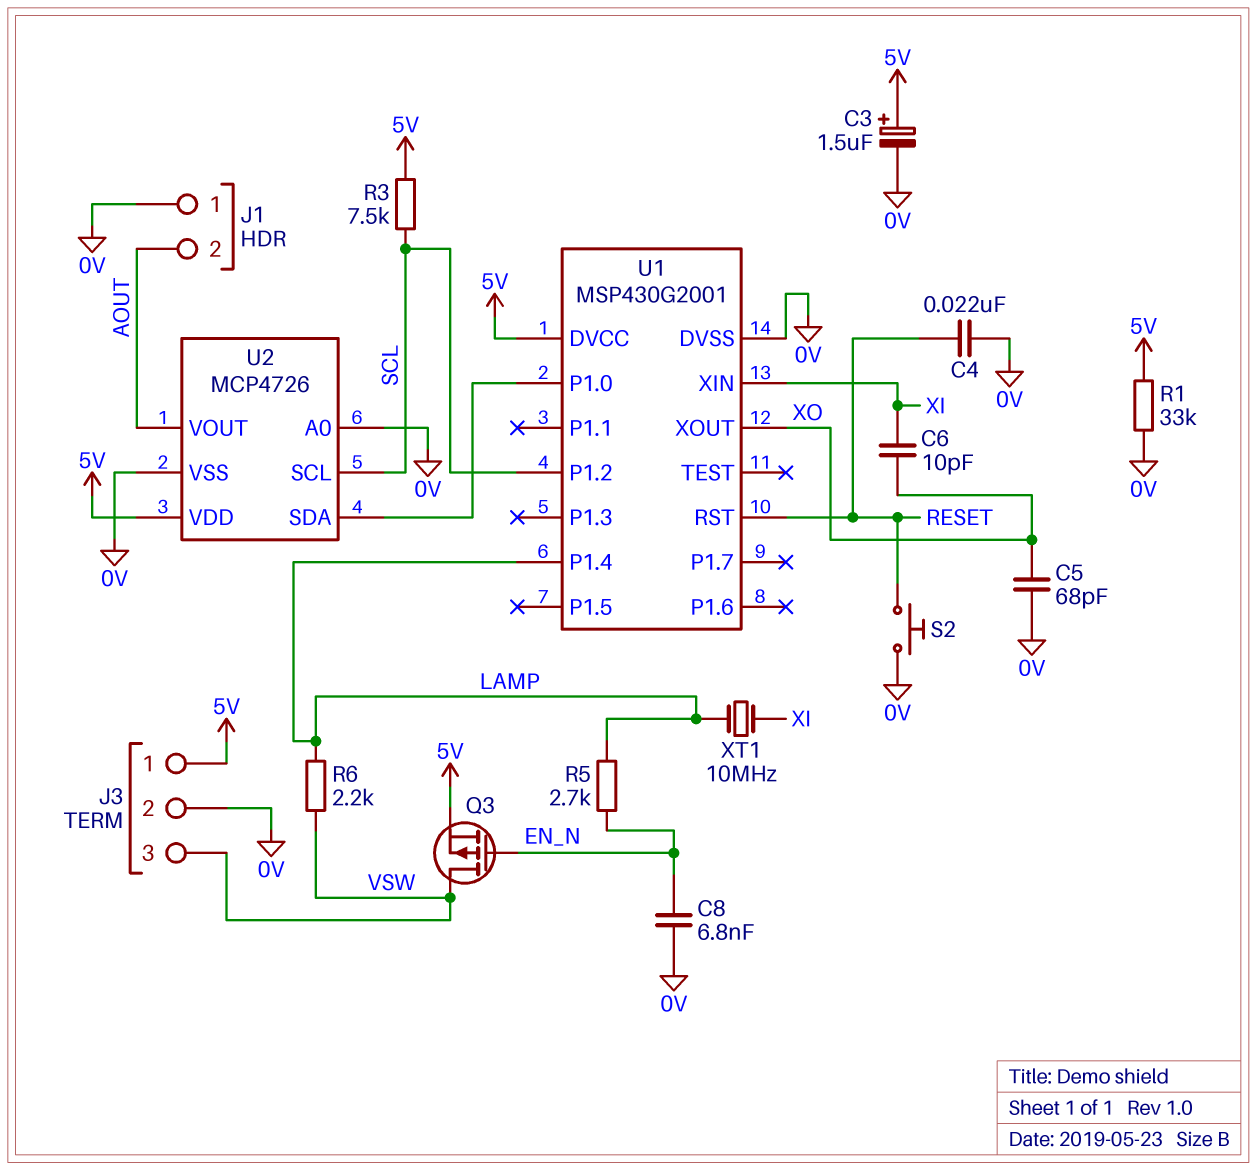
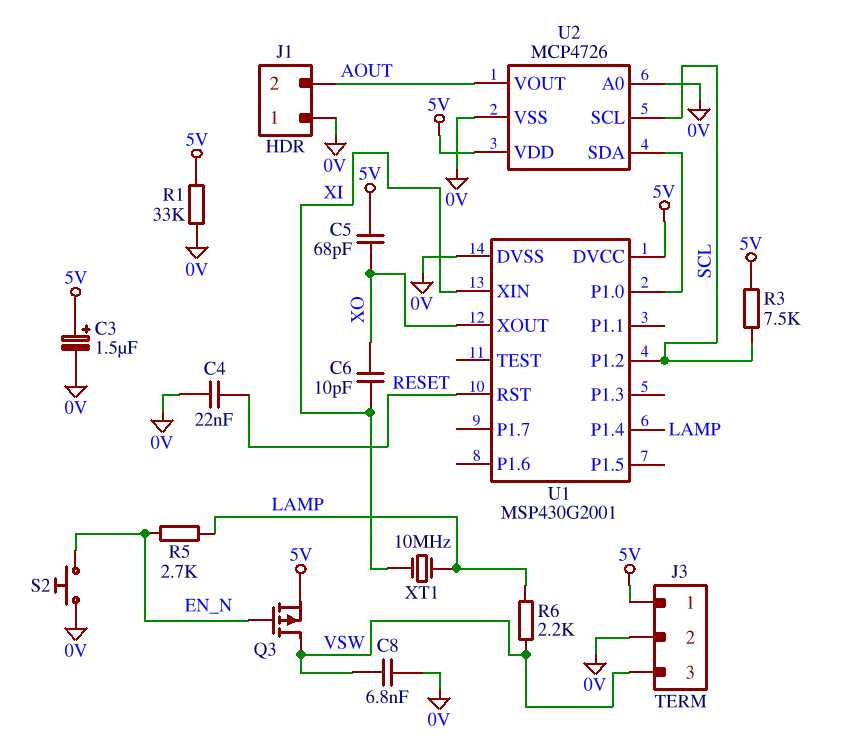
C5: 68pF (0V, XO) -> 68pF (5V, XO)
C8: 6.8nF (0V, EN_N) -> 6.8nF (0V, VSW)
S2: button (0V, RESET) -> button (0V, EN_N)

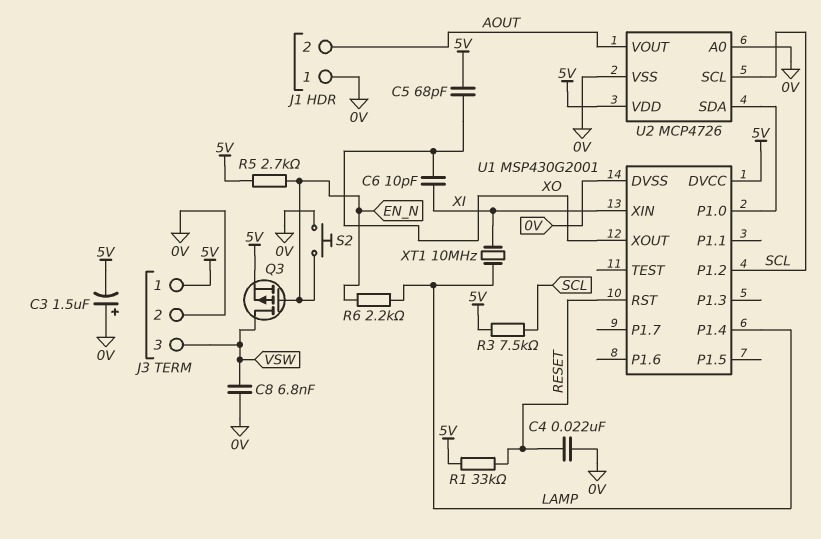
C3: 1.5uF (plus 5V, minus 0V) -> 1.5uF (plus 0V, minus 5V)
R1: 33k (0V, 5V) -> 33k (5V, RESET)
R5: 2.7k (EN_N, LAMP) -> 2.7k (5V, EN_N)
R6: 2.2k (LAMP, VSW) -> 2.2k (EN_N, LAMP)

